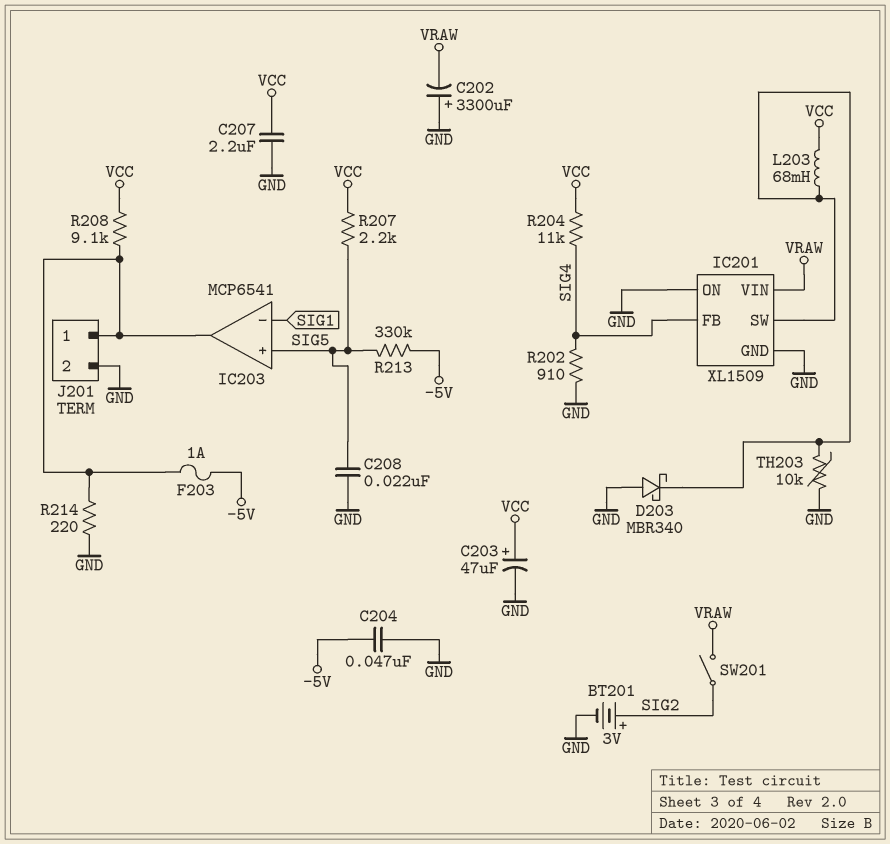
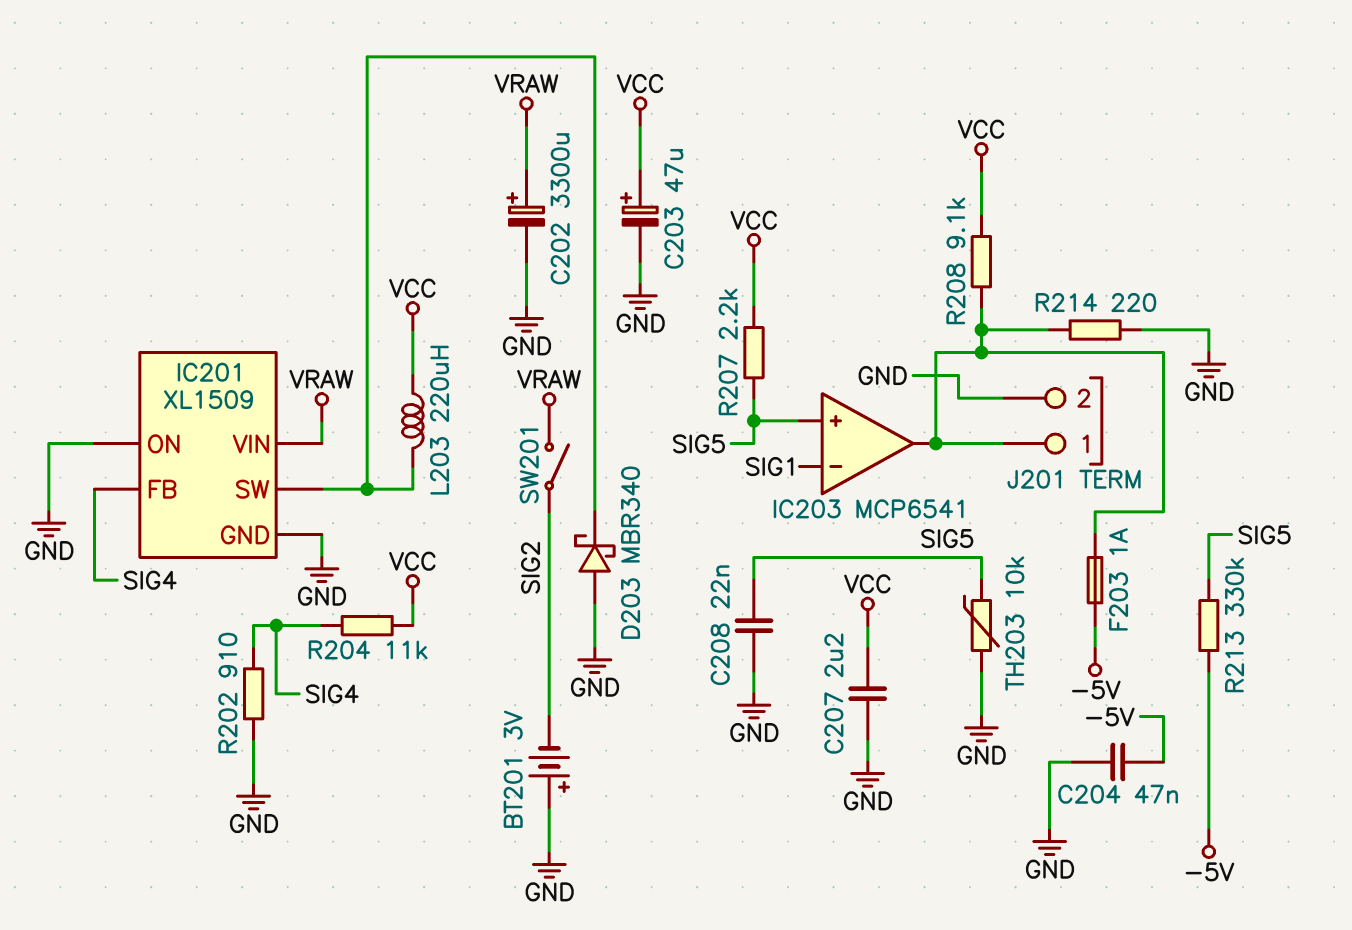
BT201: 3V (plus SIG2, minus GND) -> 3V (plus GND, minus SIG2)
C202: 3300uF (plus GND, minus VRAW) -> 3300uF (plus VRAW, minus GND)
L203: 68mH (IC201/SW, VCC) -> 220uH (IC201/SW, VCC)
TH203: 10k (GND, IC201/SW) -> 10k (GND, SIG5)

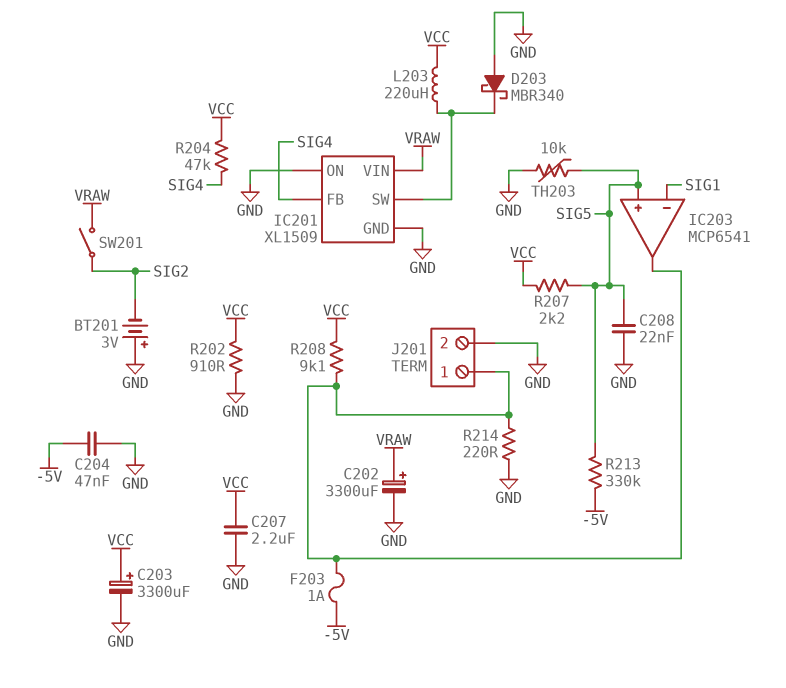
C203: 47uF (plus VCC, minus GND) -> 3300uF (plus VCC, minus GND)
R202: 910 (GND, SIG4) -> 910 (GND, VCC)
R204: 11k (SIG4, VCC) -> 47k (SIG4, VCC)

